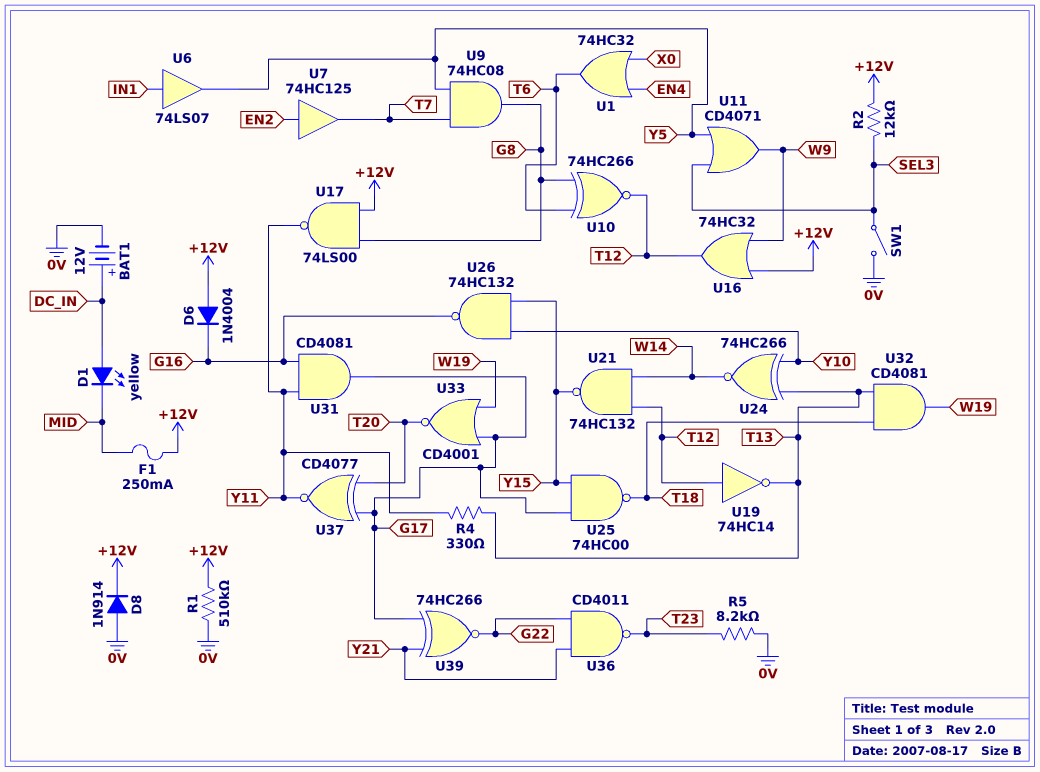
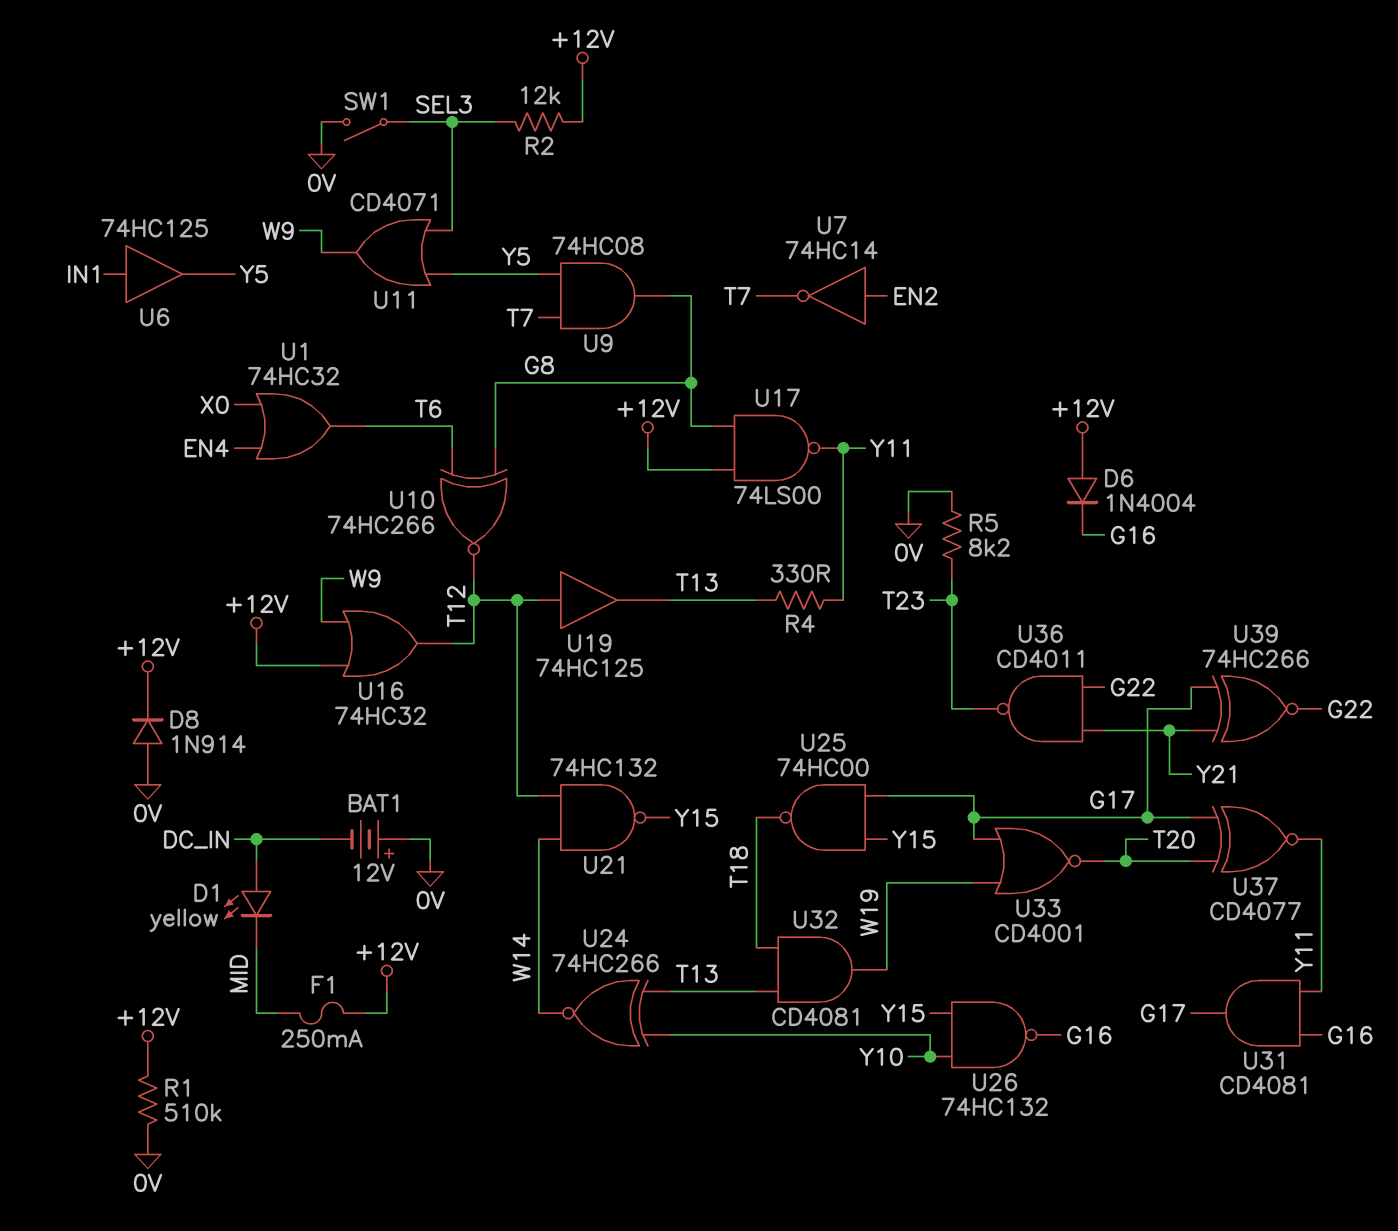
BAT1: 12V (plus DC_IN, minus 0V) -> 12V (plus 0V, minus DC_IN)
U6: buffer 74LS07 (in IN1, out Y5) -> buffer 74HC125 (in IN1, out Y5)
U7: buffer 74HC125 (in EN2, out T7) -> NOT 74HC14 (in EN2, out T7)
U19: NOT 74HC14 (in T12, out T13) -> buffer 74HC125 (in T12, out T13)

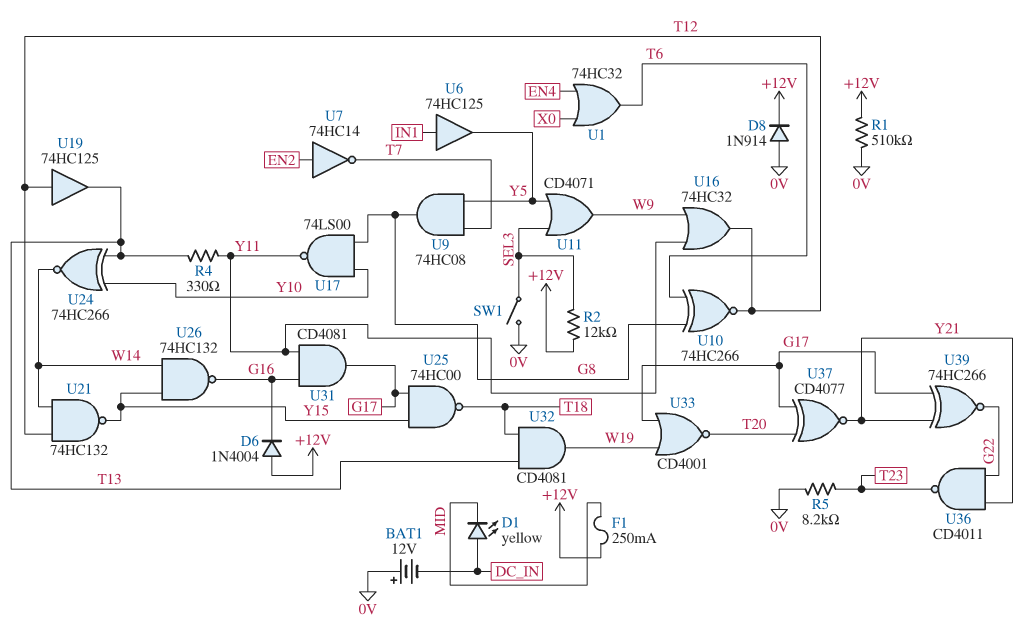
U16: OR 74HC32 (in +12V, in W9, out T12) -> OR 74HC32 (in W9, in Y11, out T12)
U17: NAND 74LS00 (in +12V, in G8, out Y11) -> NAND 74LS00 (in G8, in Y10, out Y11)
U26: NAND 74HC132 (in Y10, in Y15, out G16) -> NAND 74HC132 (in W14, in Y15, out G16)
U37: XNOR CD4077 (in G17, in T20, out Y11) -> XNOR CD4077 (in G17, in T20, out Y21)

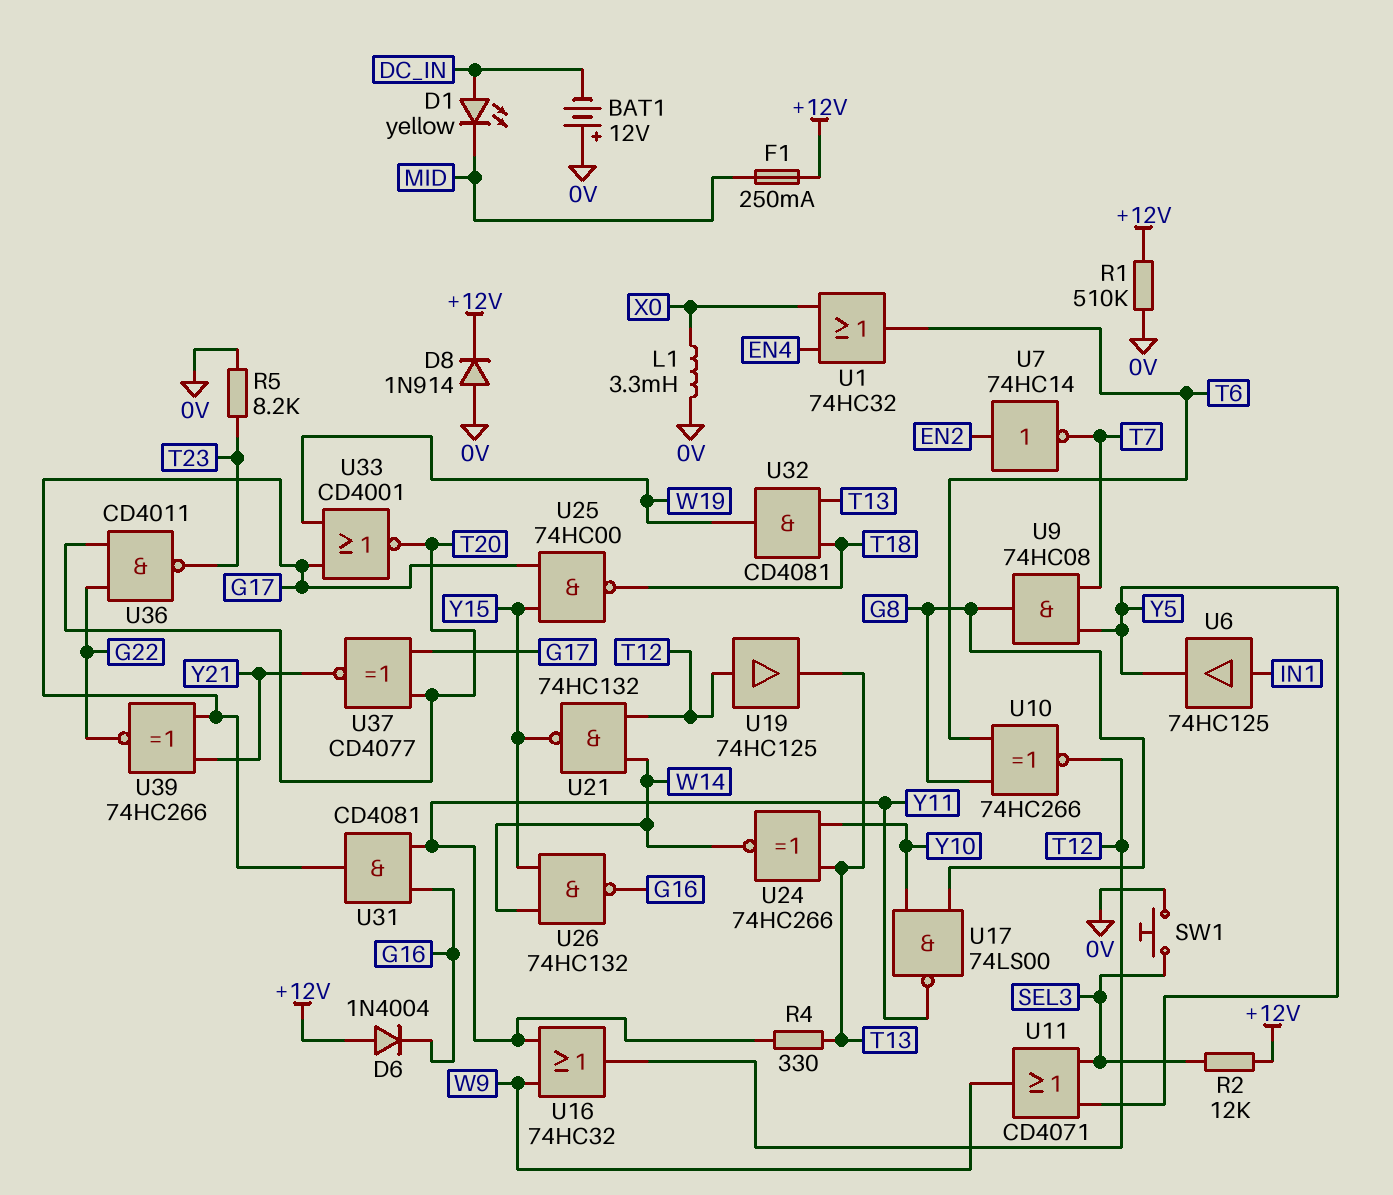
L1: none -> 3.3mH (0V, X0)
SW1: switch (0V, SEL3) -> button (0V, SEL3)
U36: NAND CD4011 (in G22, in Y21, out T23) -> NAND CD4011 (in G22, in T20, out T23)

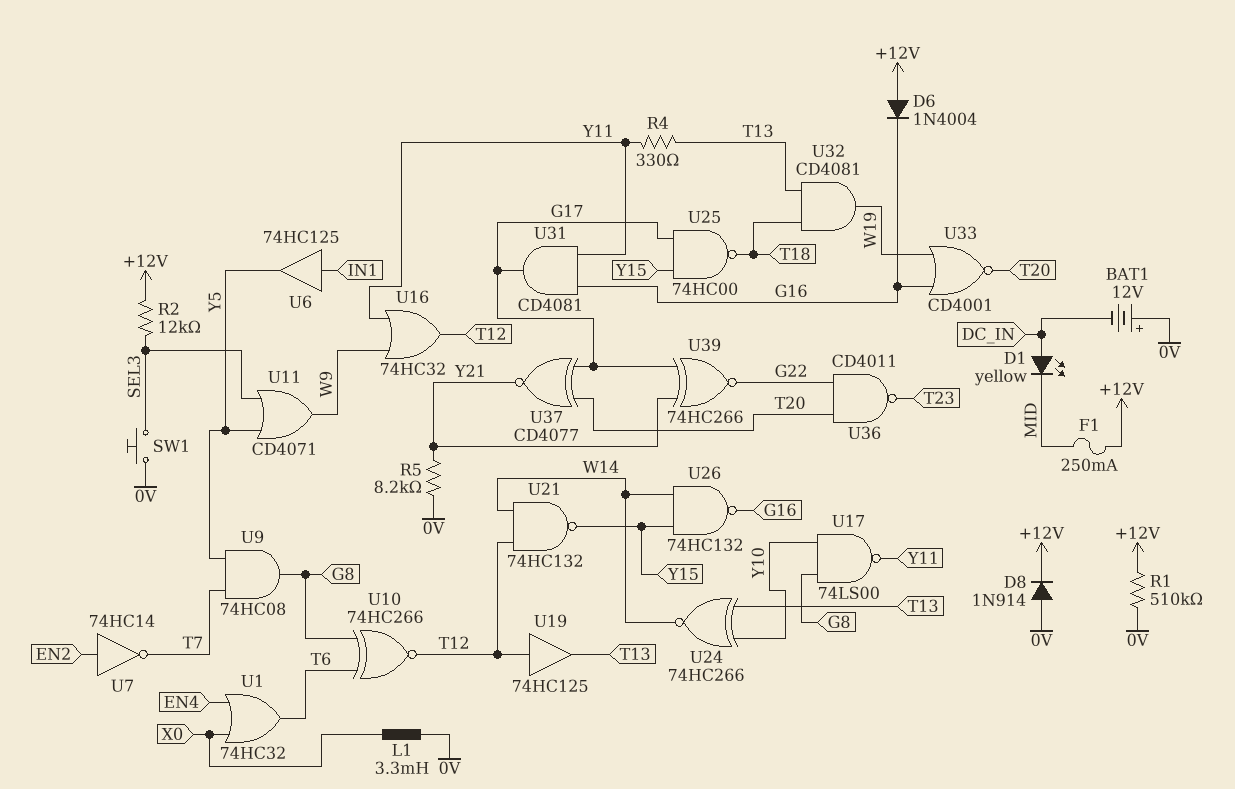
R5: 8.2k (0V, T23) -> 8.2k (0V, Y21)
U33: NOR CD4001 (in G17, in W19, out T20) -> NOR CD4001 (in G16, in W19, out T20)

